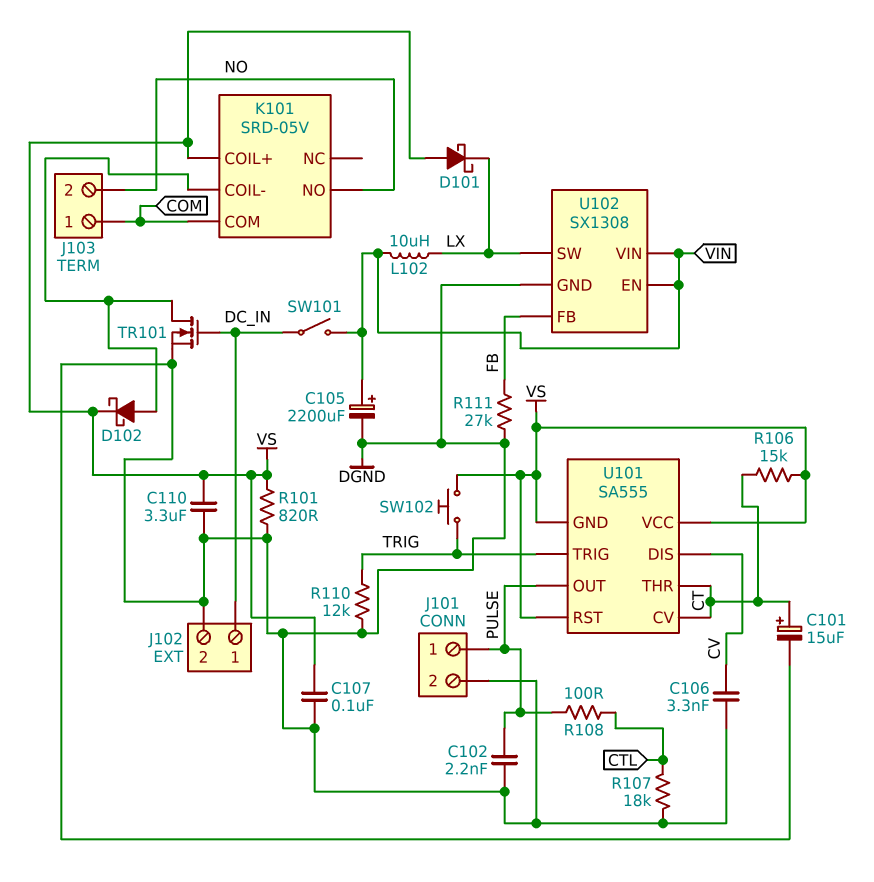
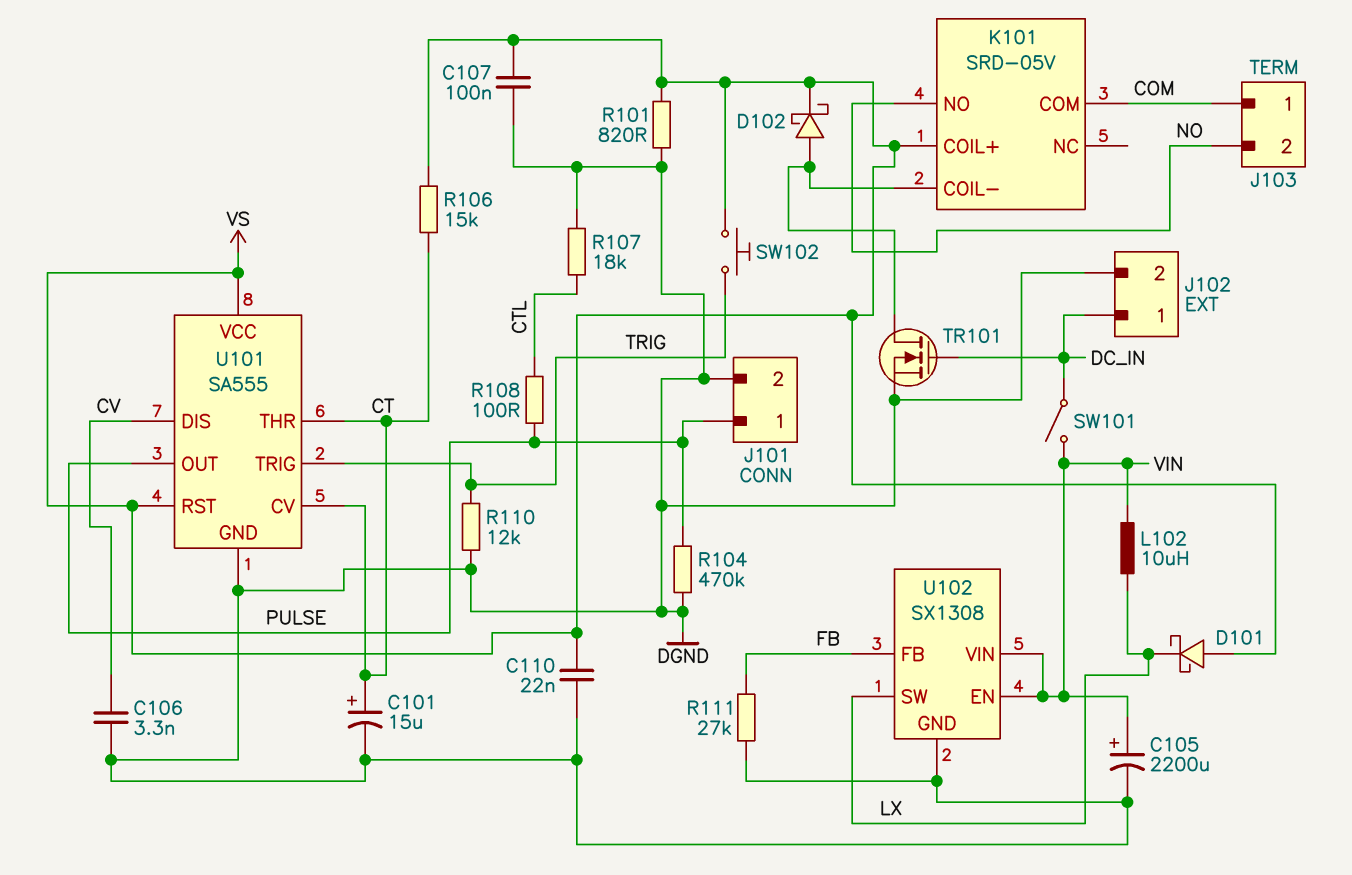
C102: 2.2nF (DGND, PULSE) -> none
C110: 3.3uF (DGND, VS) -> 22nF (DGND, VS)
R104: none -> 470k (DGND, PULSE)
U101 pin GND: VS -> DGND

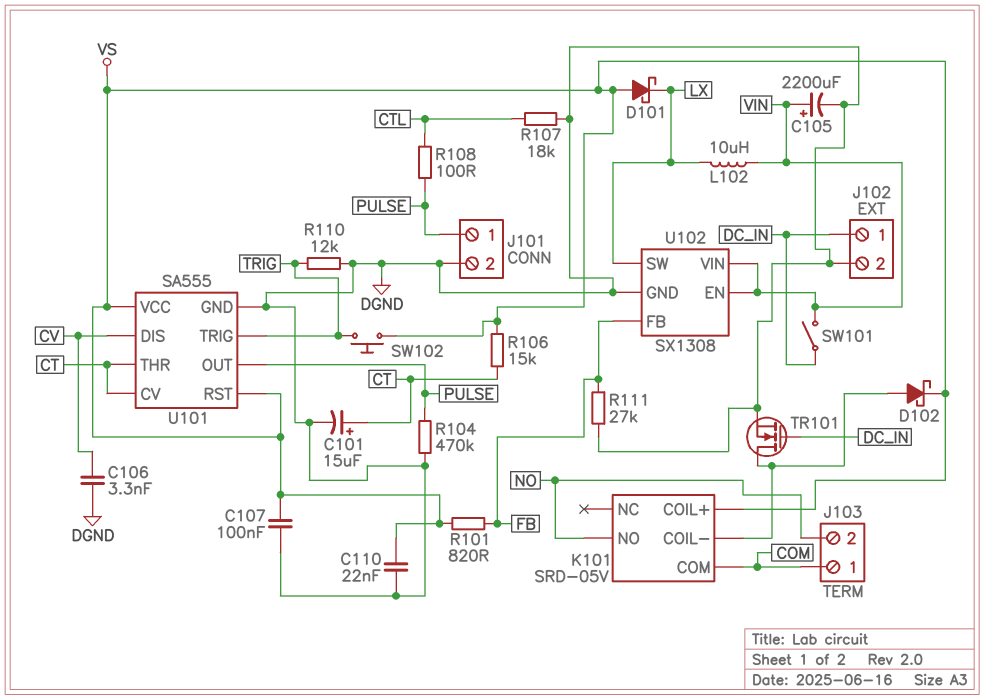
R101: 820 (DGND, VS) -> 820 (FB, VS)

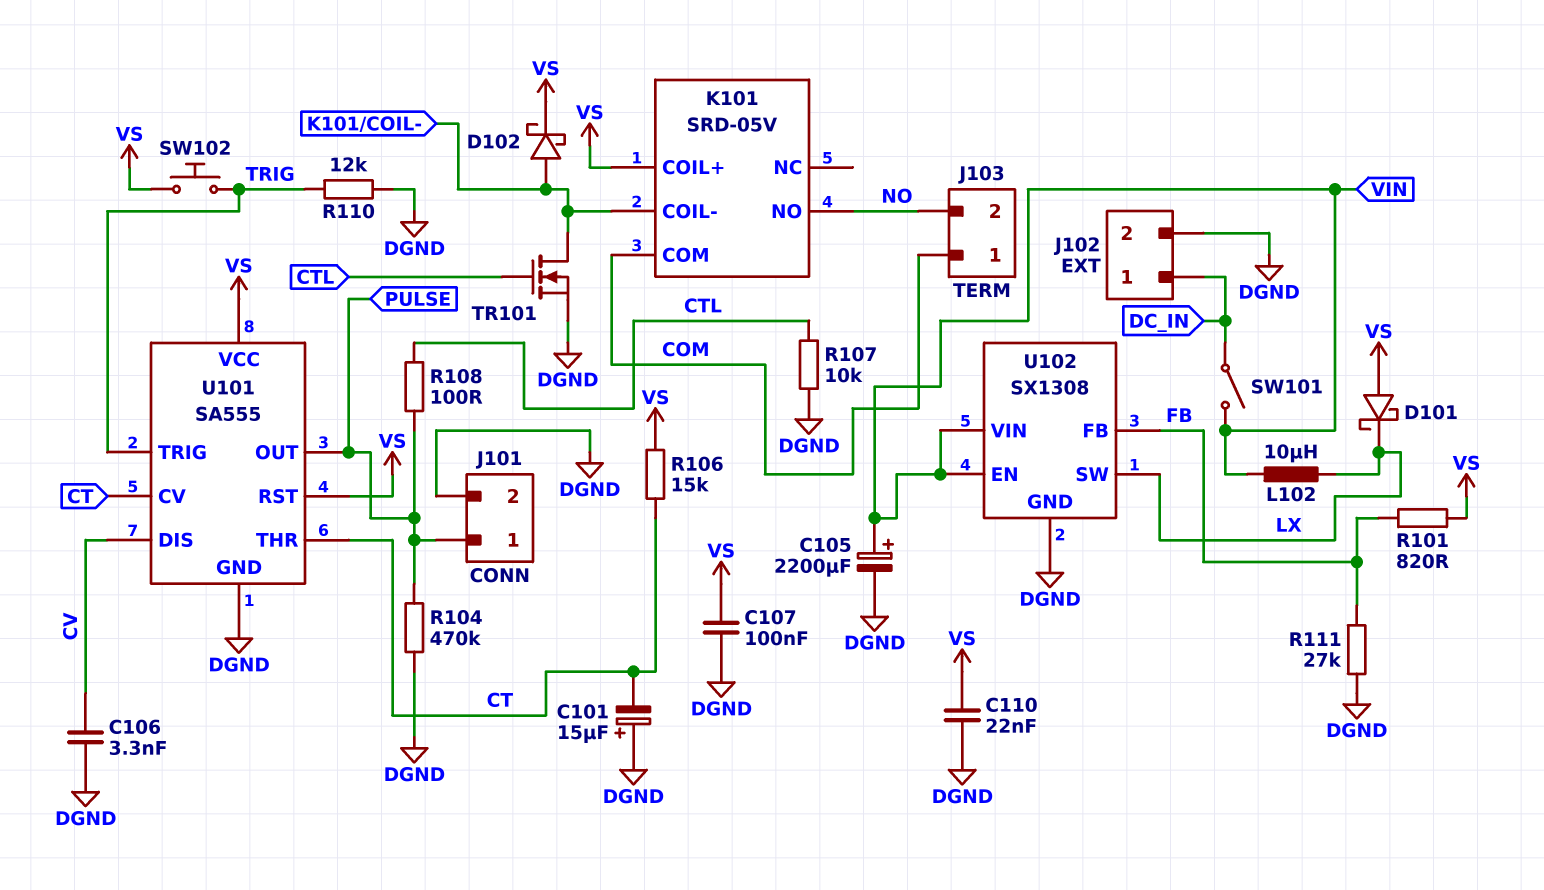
C101: 15uF (plus CT, minus DGND) -> 15uF (plus DGND, minus CT)
R107: 18k (CTL, DGND) -> 10k (CTL, DGND)
TR101: NMOS (G DC_IN, D K101/COIL-, S DGND) -> NMOS (G CTL, D K101/COIL-, S DGND)

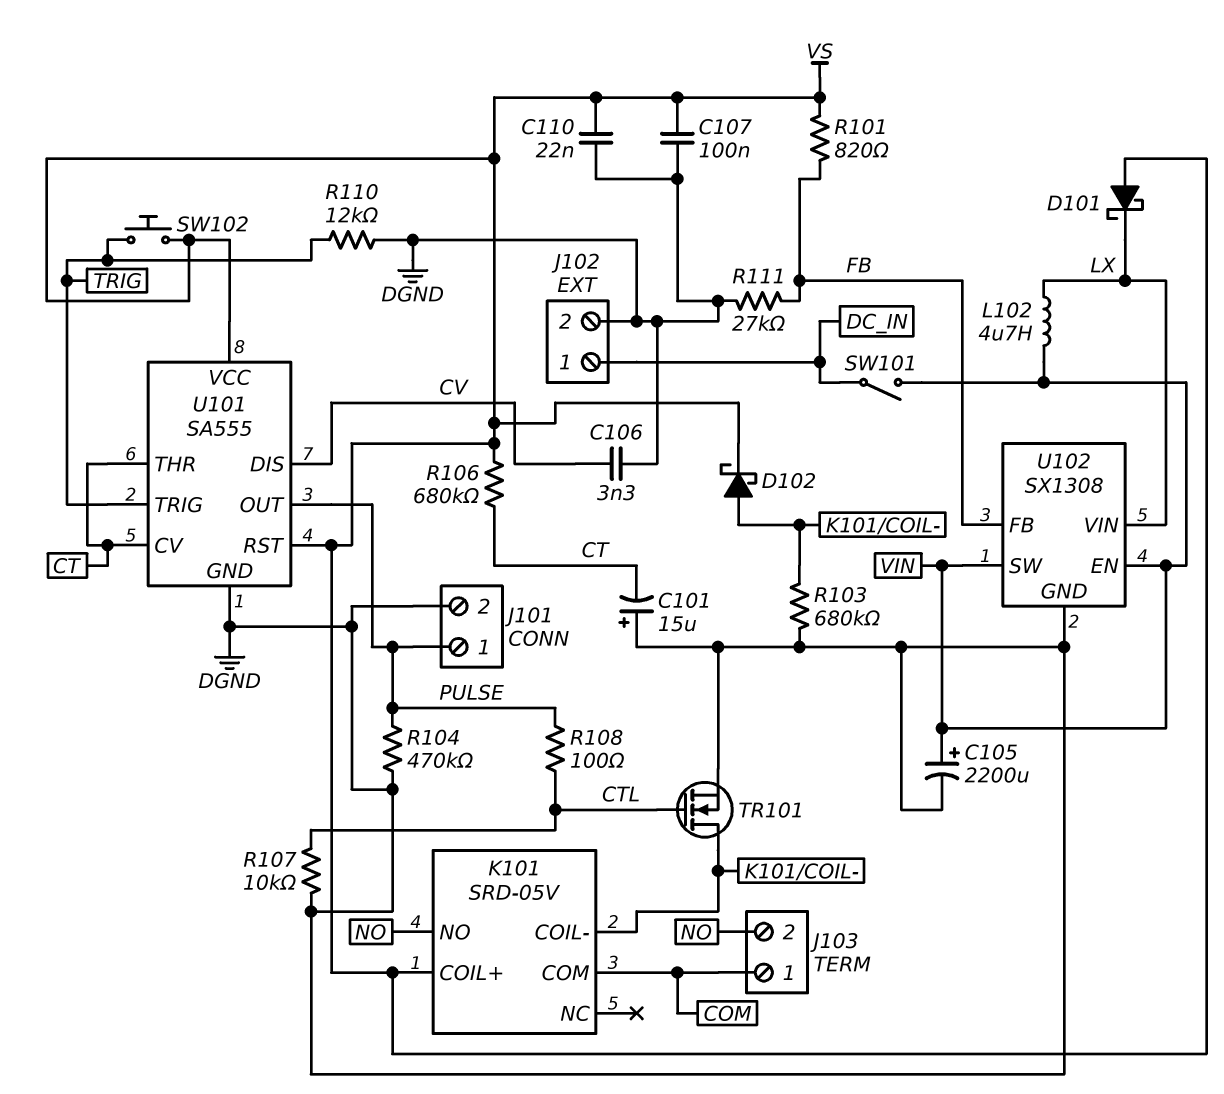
L102: 10uH (LX, VIN) -> 4.7uH (LX, VIN)
R103: none -> 680k (DGND, K101/COIL-)
R106: 15k (CT, VS) -> 680k (CT, VS)
U102 pin SW: LX -> VIN
U102 pin VIN: VIN -> LX

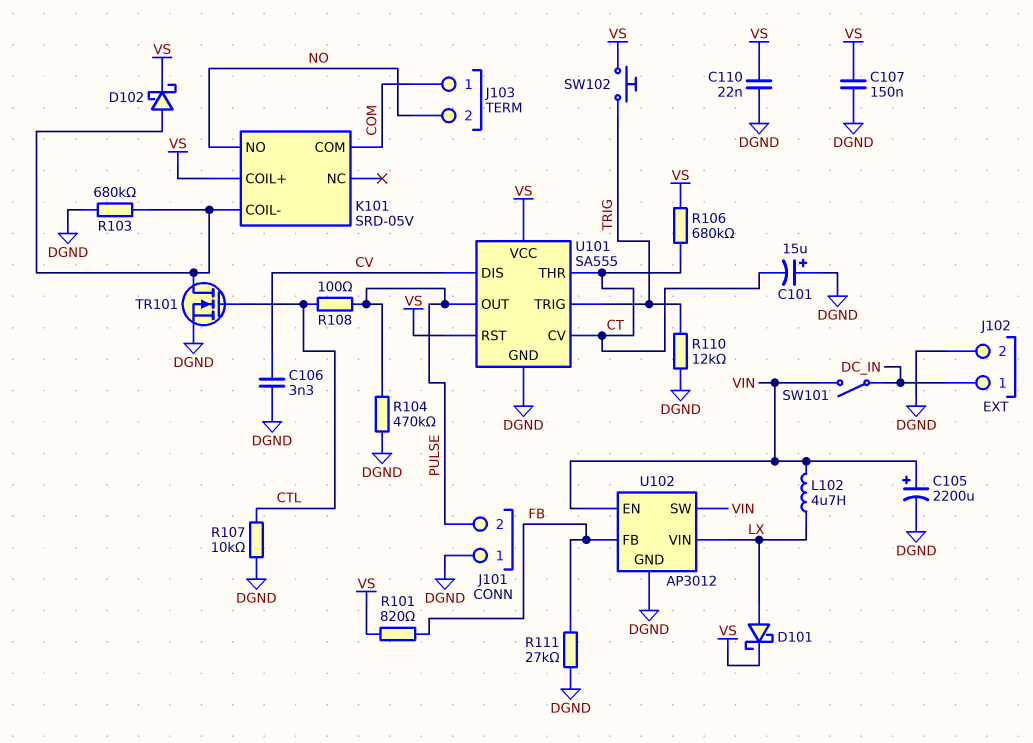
C107: 100nF (DGND, VS) -> 150nF (DGND, VS)
D101: schottky (A VS, K LX) -> schottky (A LX, K VS)
J101 pin 1: PULSE -> DGND
J101 pin 2: DGND -> PULSE
U102: SX1308 -> AP3012

